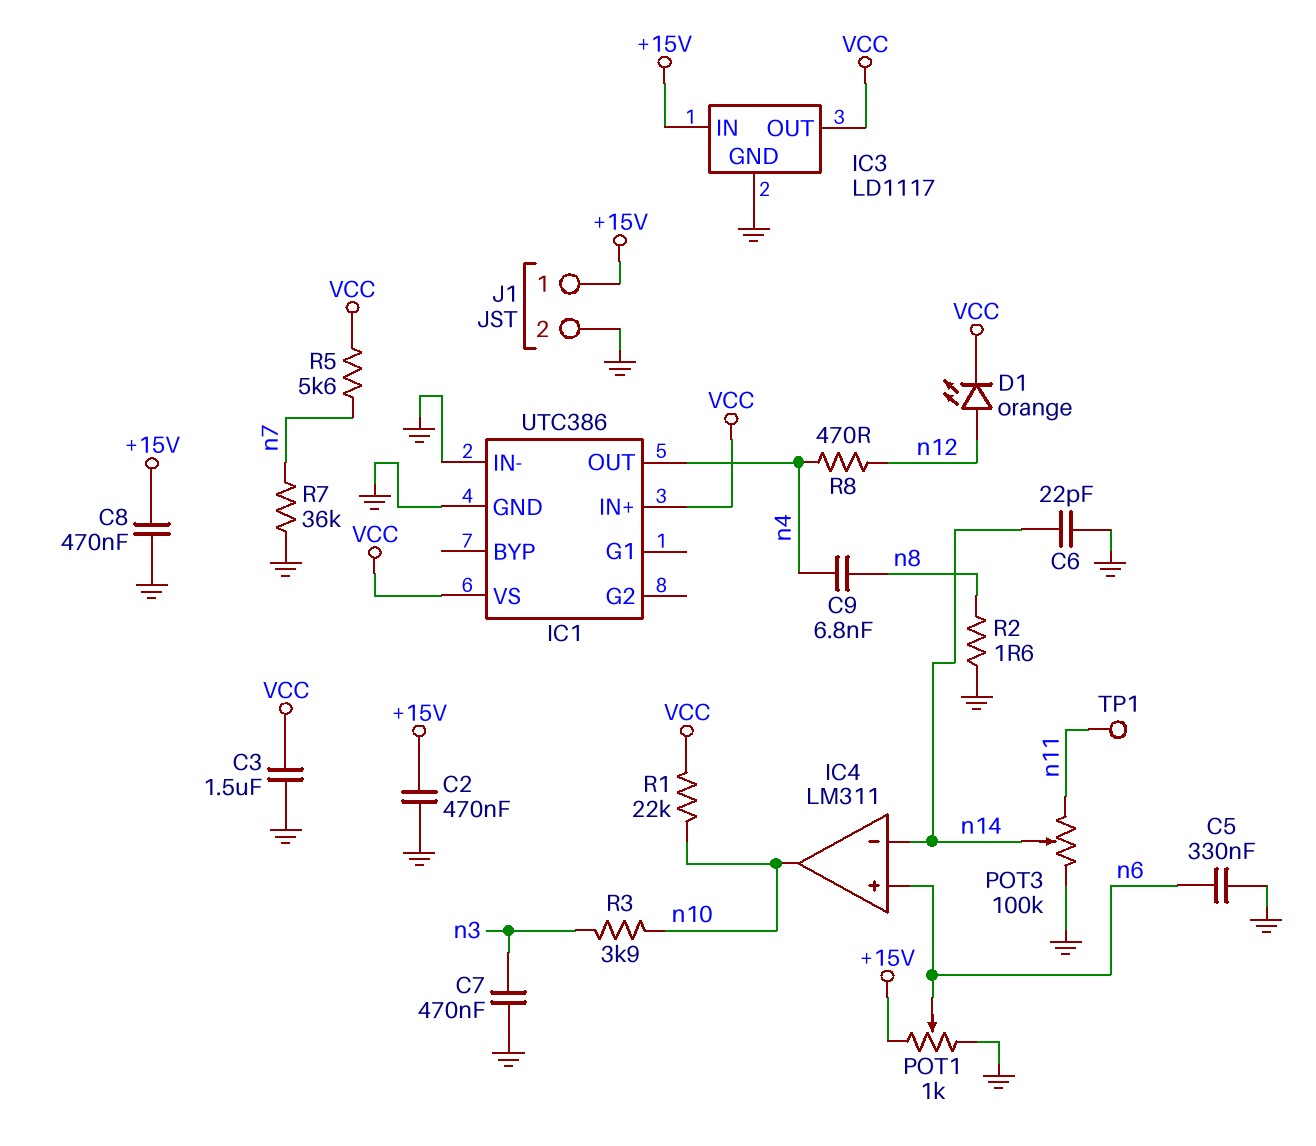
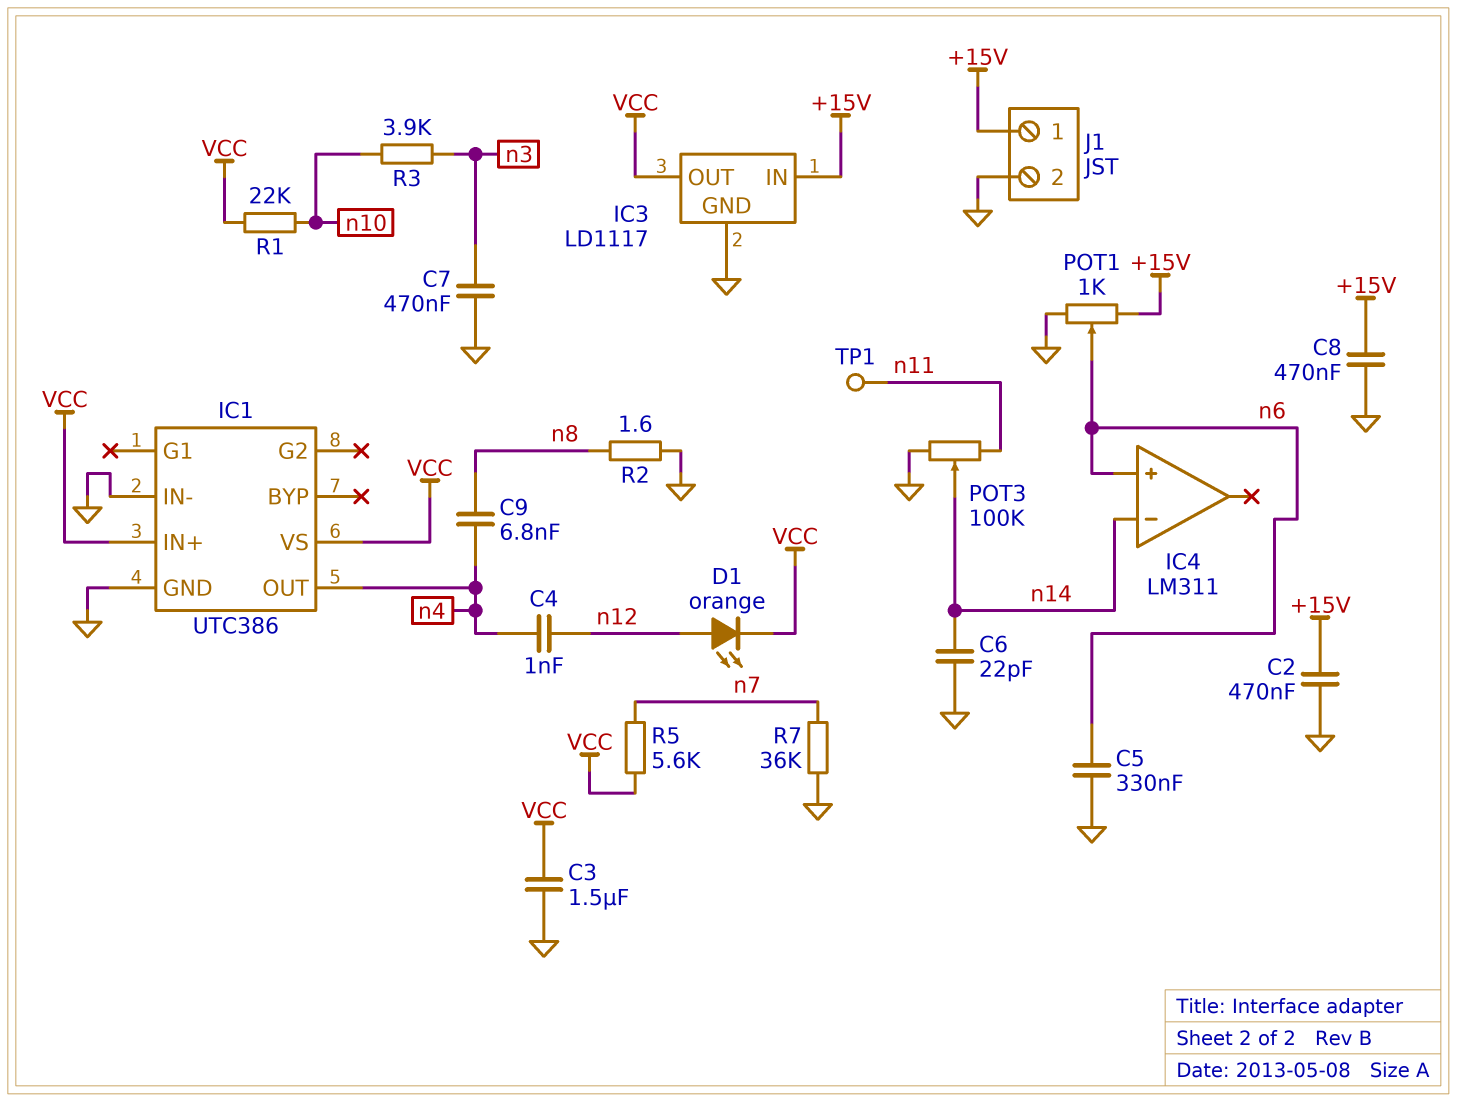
C4: none -> 1nF (n4, n12)
IC4 pin out: n10 -> none
R8: 470 (n4, n12) -> none

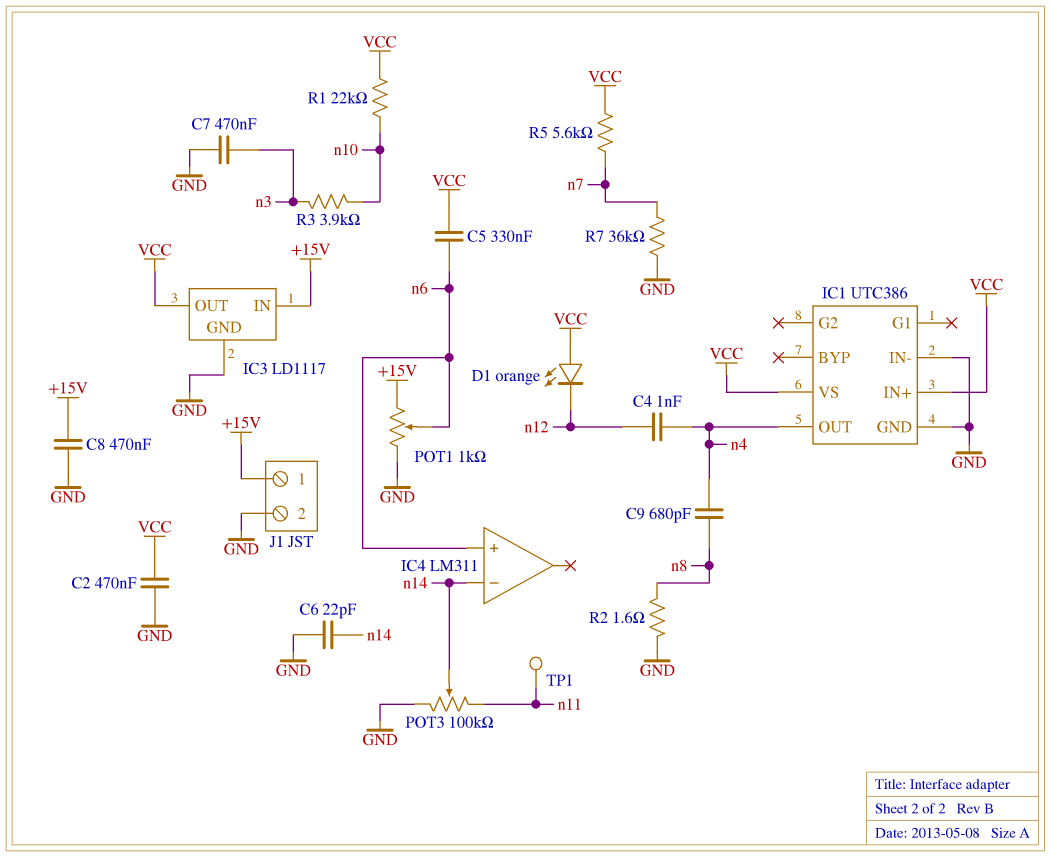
C2: 470nF (+15V, GND) -> 470nF (GND, VCC)
C3: 1.5uF (GND, VCC) -> none
C5: 330nF (GND, n6) -> 330nF (VCC, n6)
C9: 6.8nF (n4, n8) -> 680pF (n4, n8)
D1: LED orange (A n12, K VCC) -> LED orange (A VCC, K n12)

